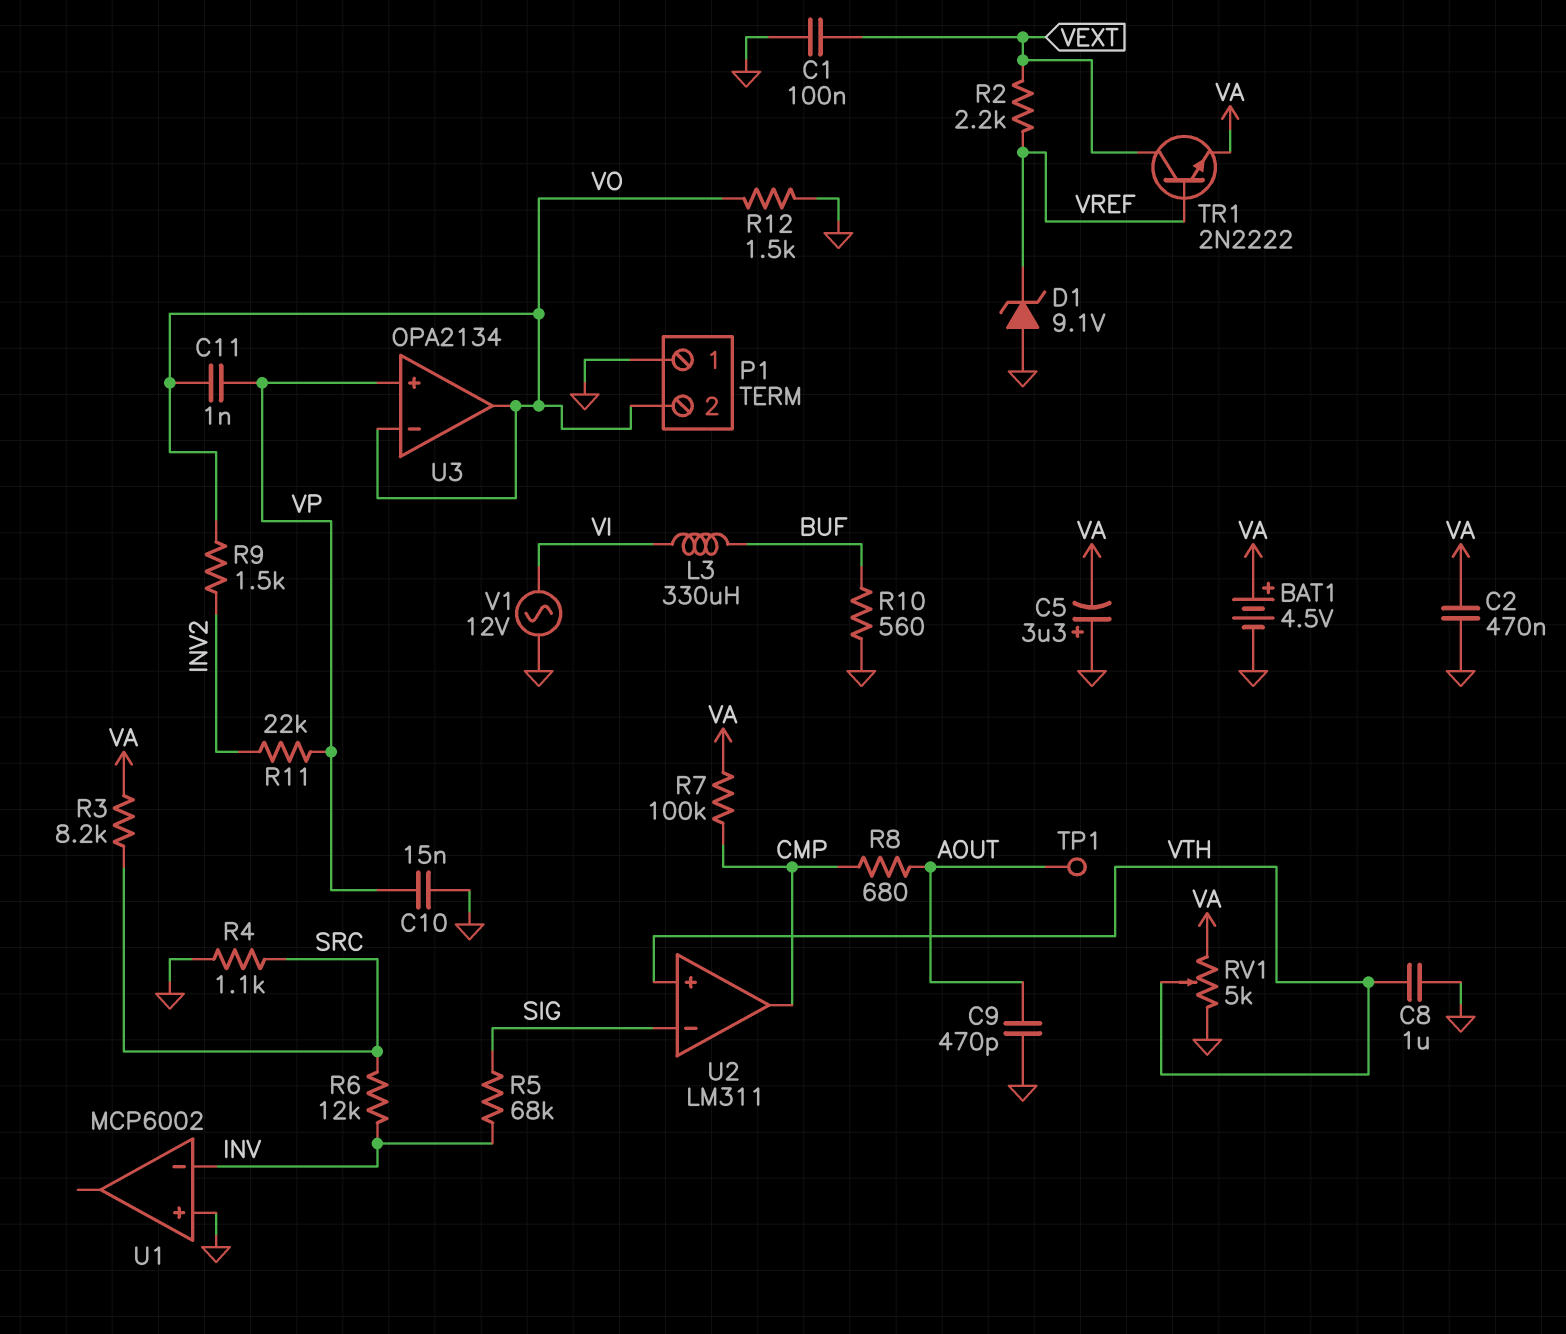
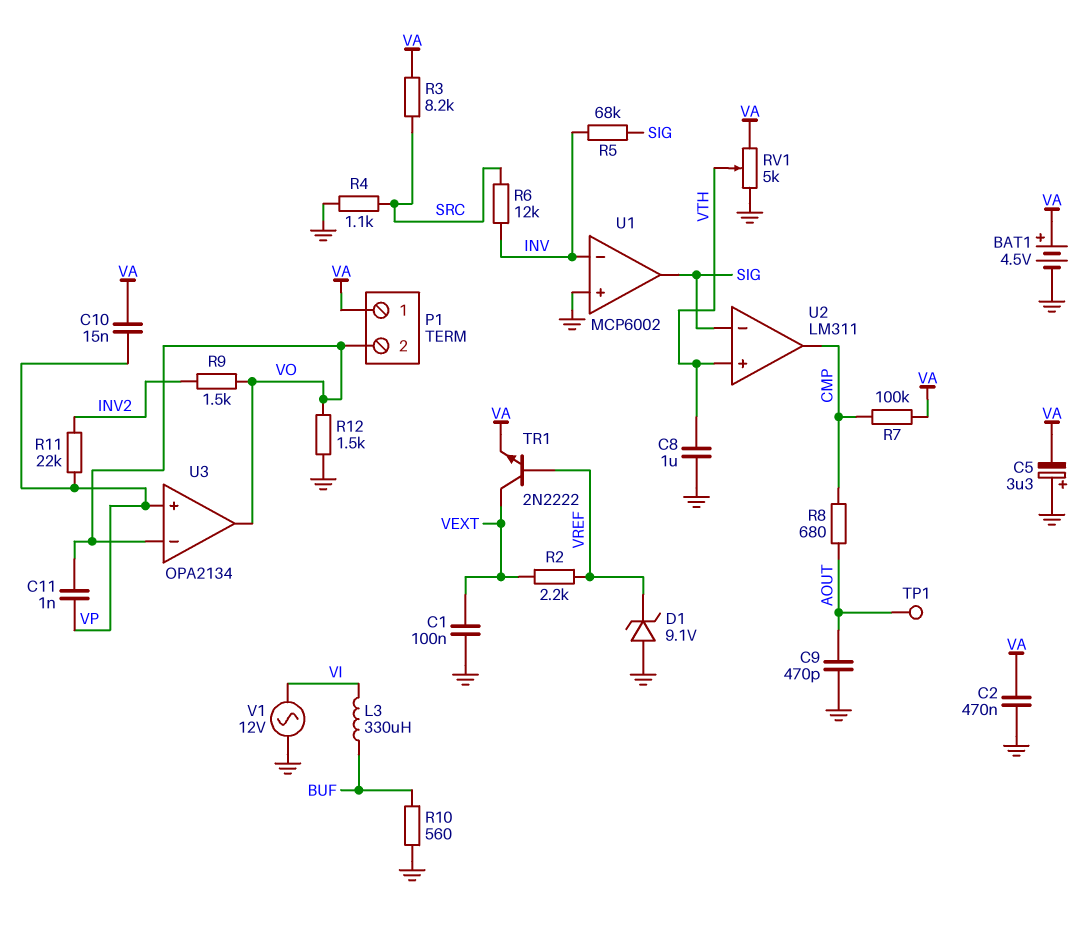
C10: 15nF (GND, VP) -> 15nF (VA, VP)
P1 pin 1: GND -> VA
U1 pin out: none -> SIG

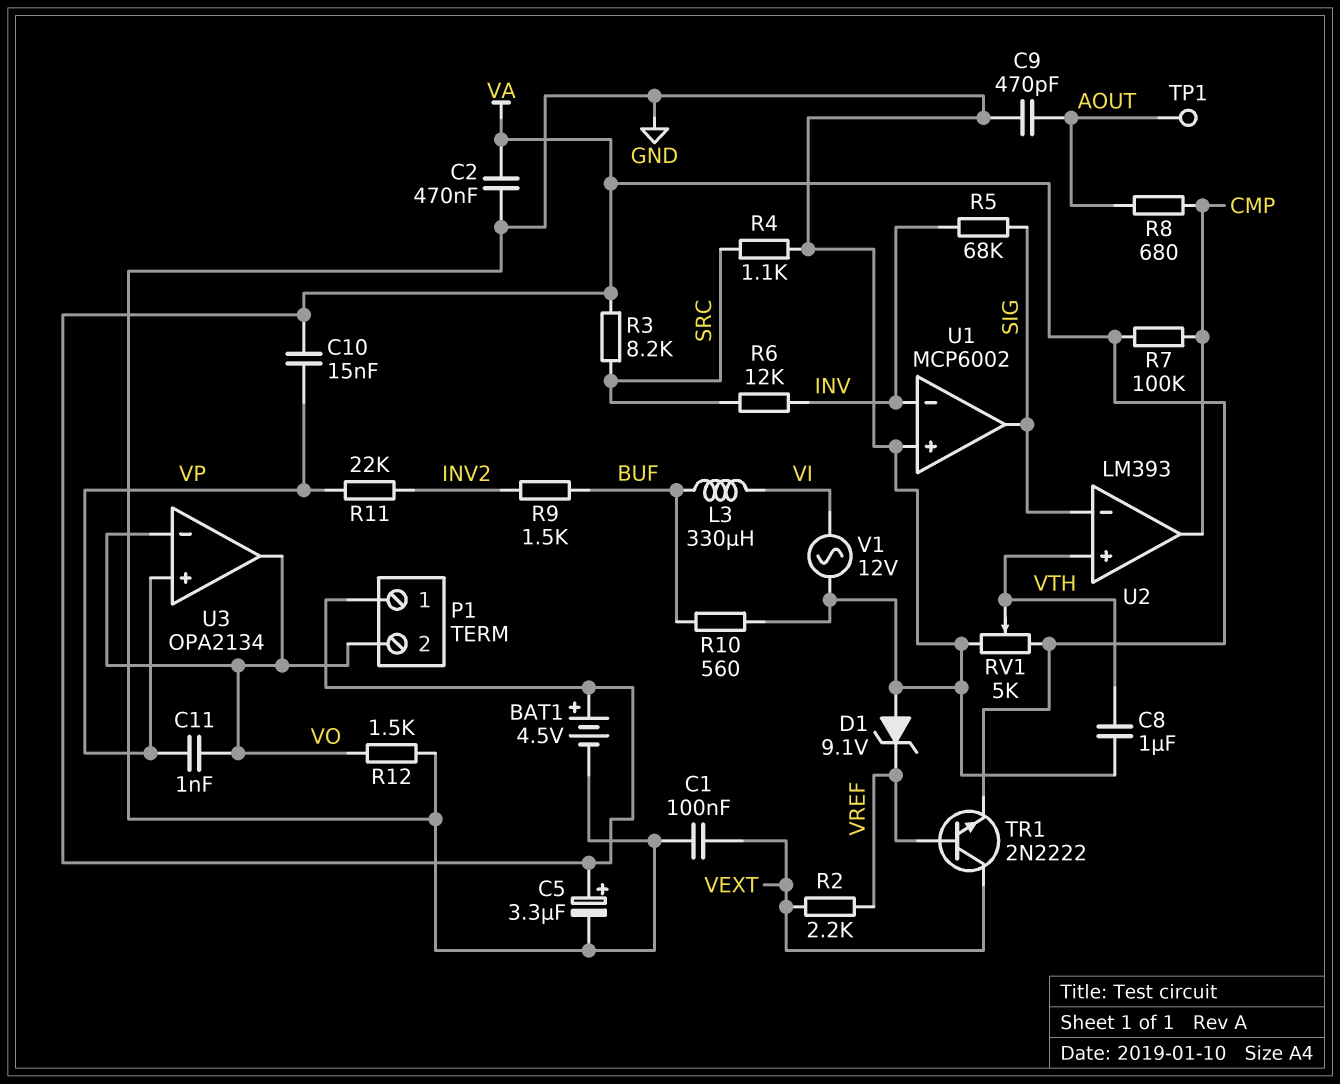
C5: 3.3uF (plus GND, minus VA) -> 3.3uF (plus VA, minus GND)
R9: 1.5k (INV2, VO) -> 1.5k (BUF, INV2)
U2: LM311 -> LM393

